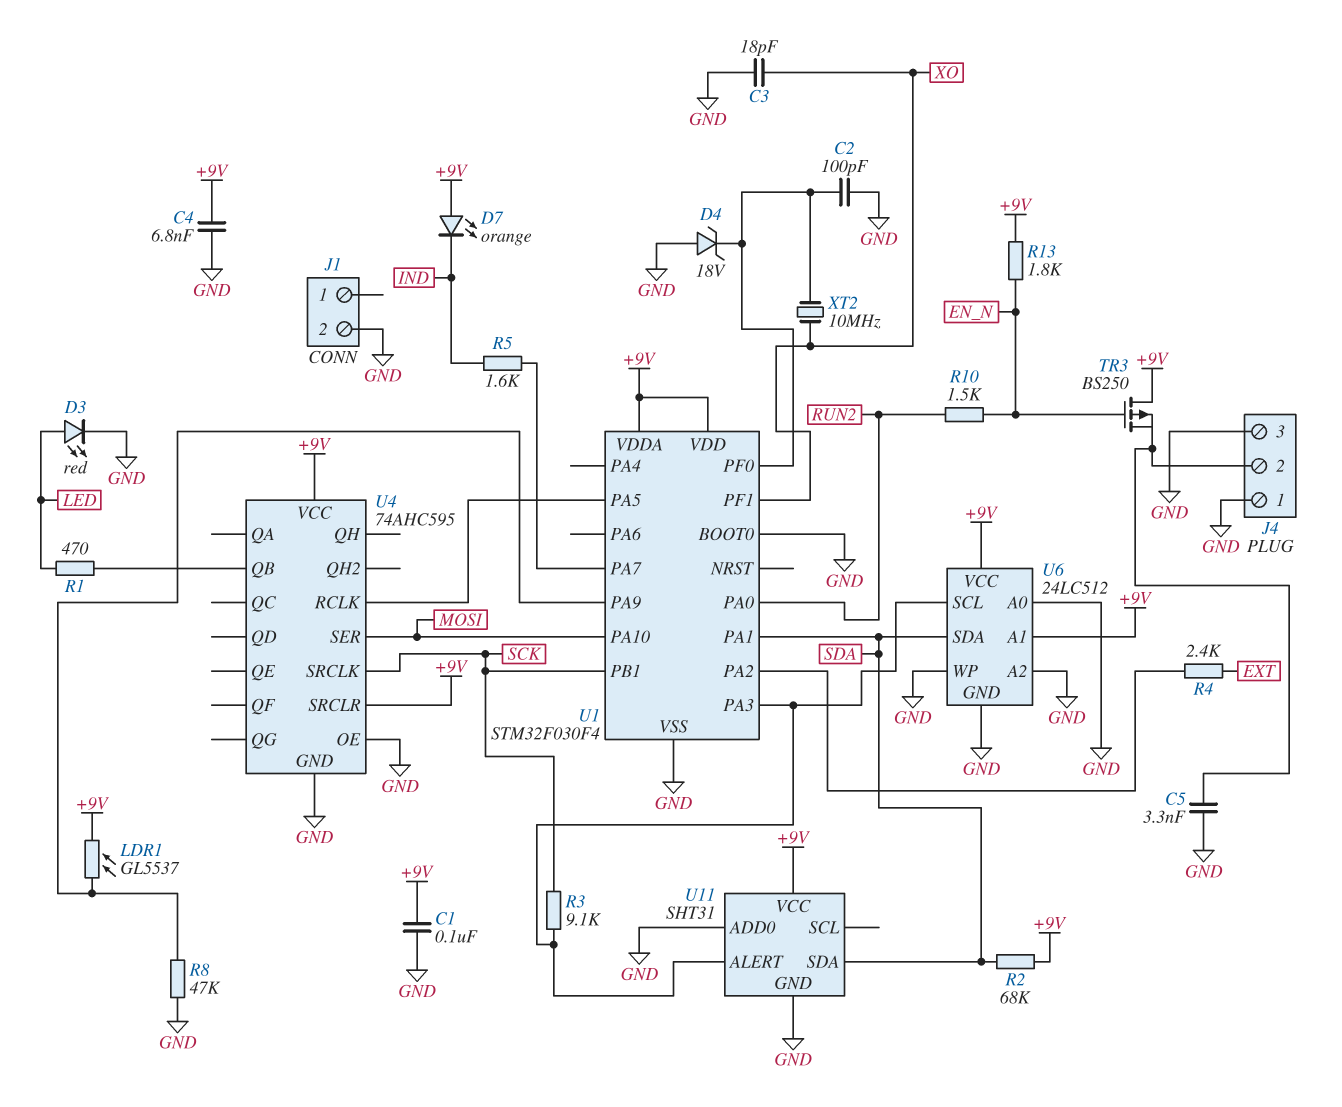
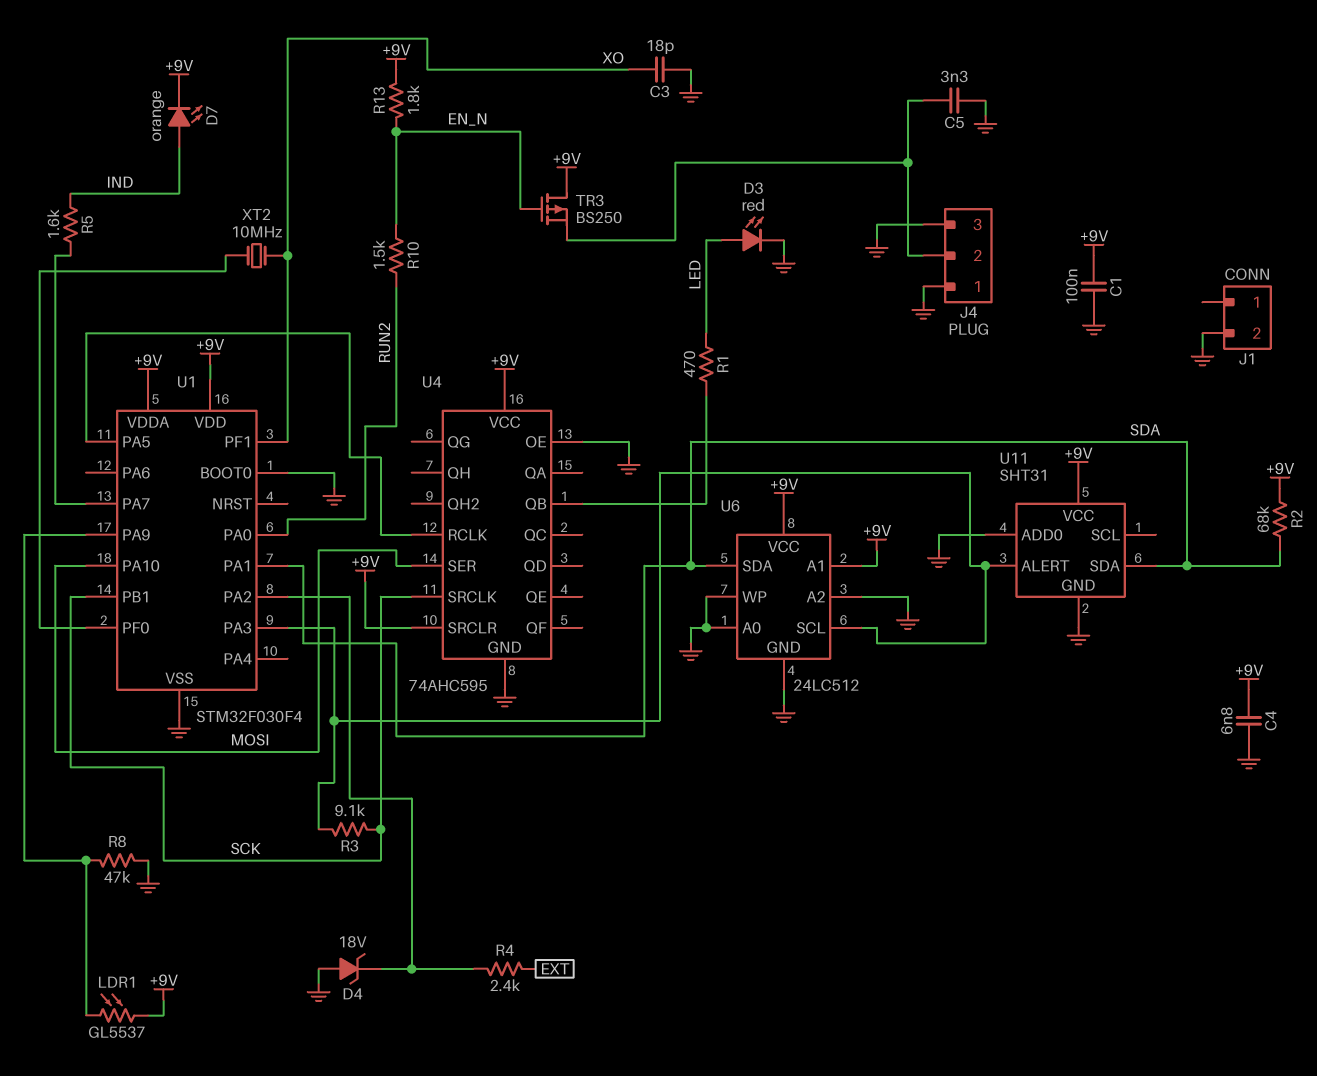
C2: 100pF (GND, U1/PF0) -> none
D4: zener 18V (A GND, K U1/PF0) -> zener 18V (A GND, K U1/PA2)
D7: LED orange (A +9V, K IND) -> LED orange (A IND, K +9V)

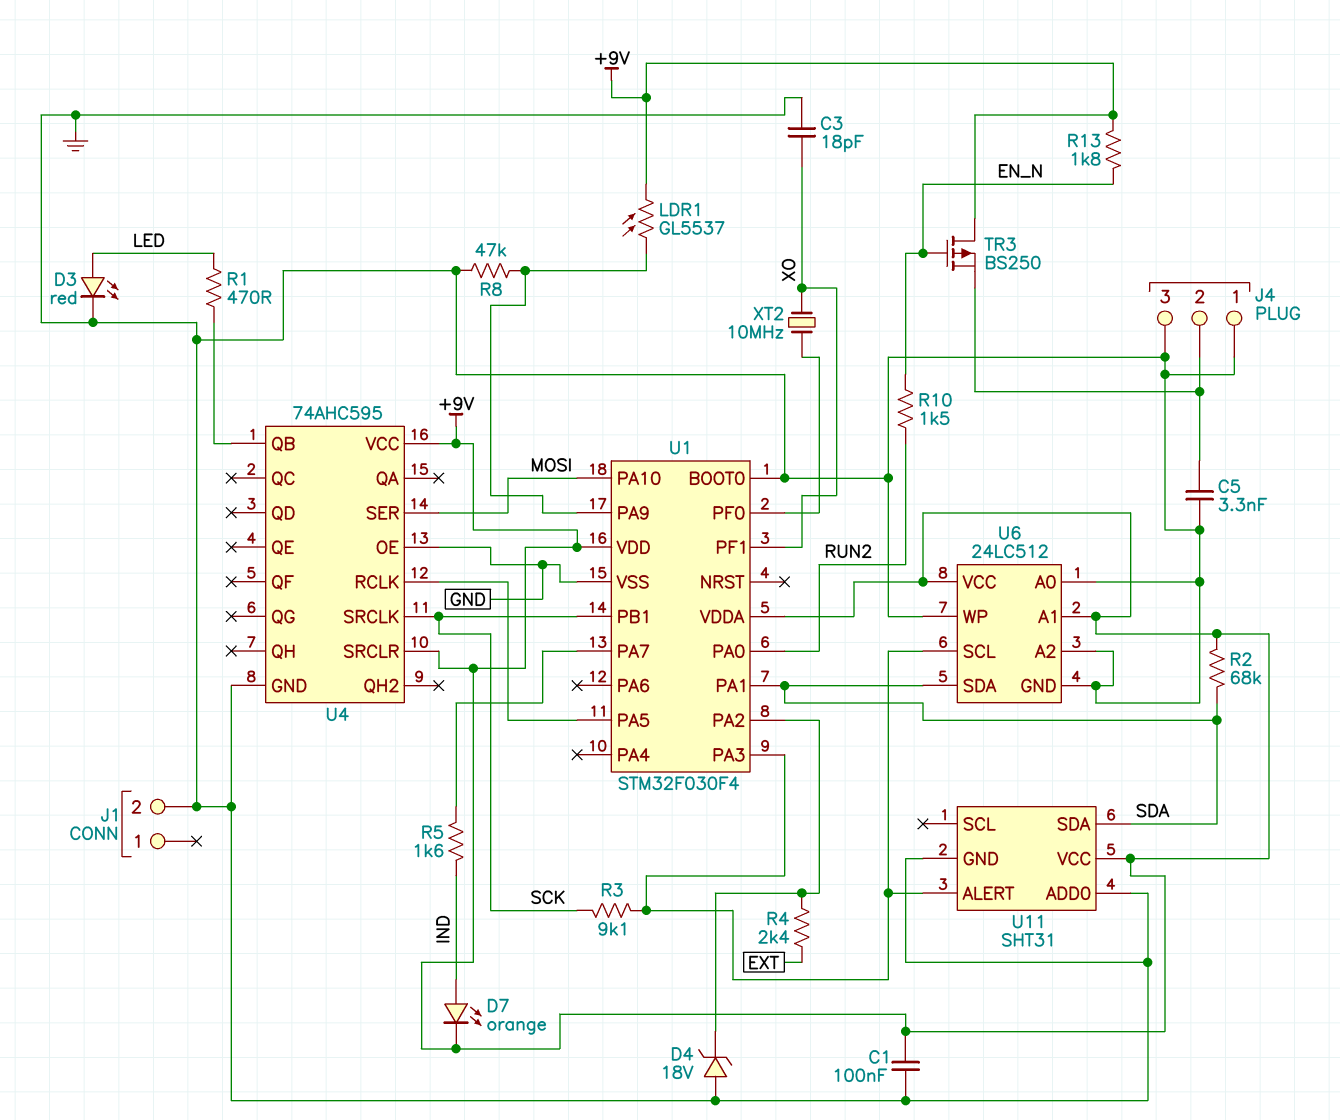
C4: 6.8nF (+9V, GND) -> none

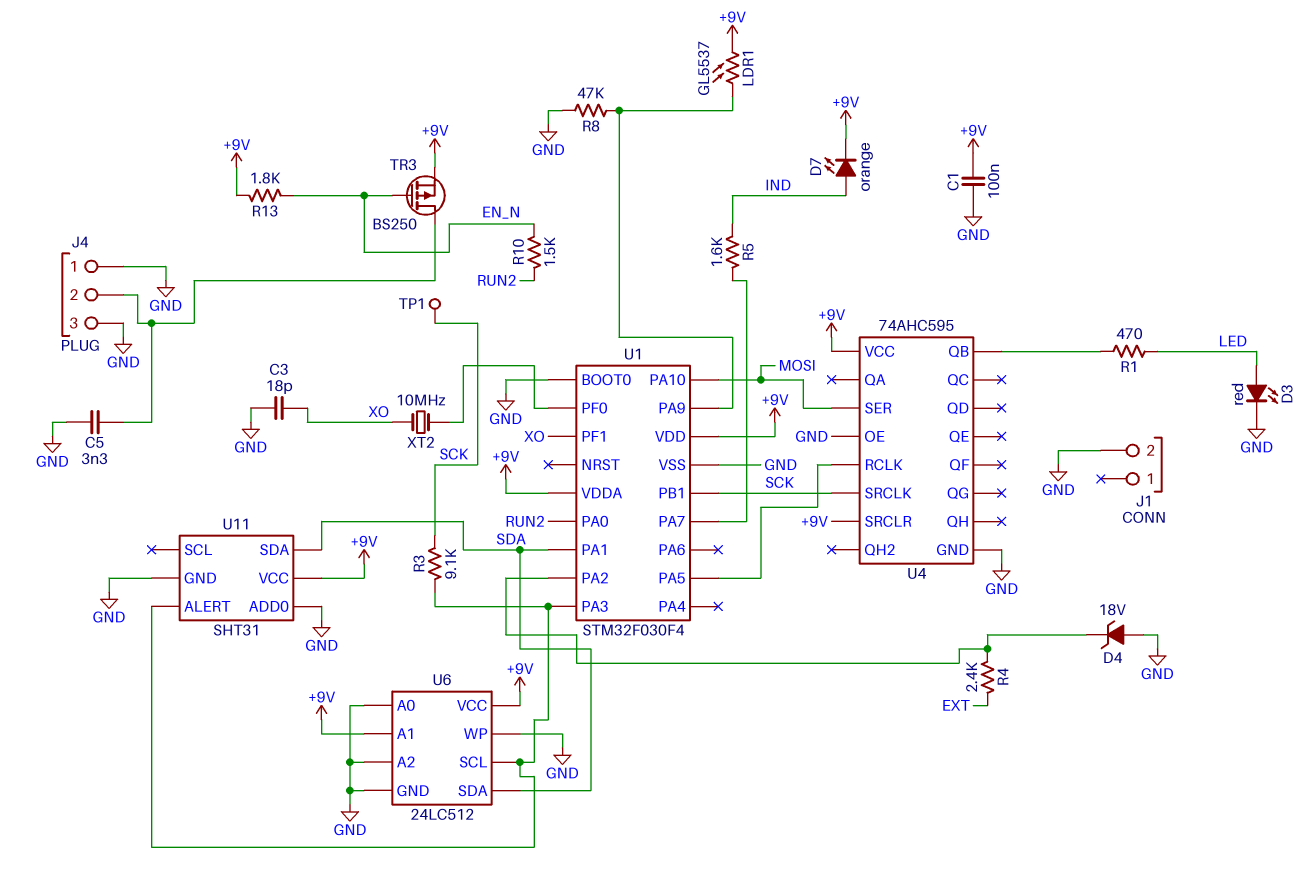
R2: 68k (+9V, SDA) -> none
TP1: none -> test point (SCK)
TR3: PMOS BS250 (G EN_N, D +9V, S J4/2) -> PMOS BS250 (G EN_N, D J4/2, S +9V)

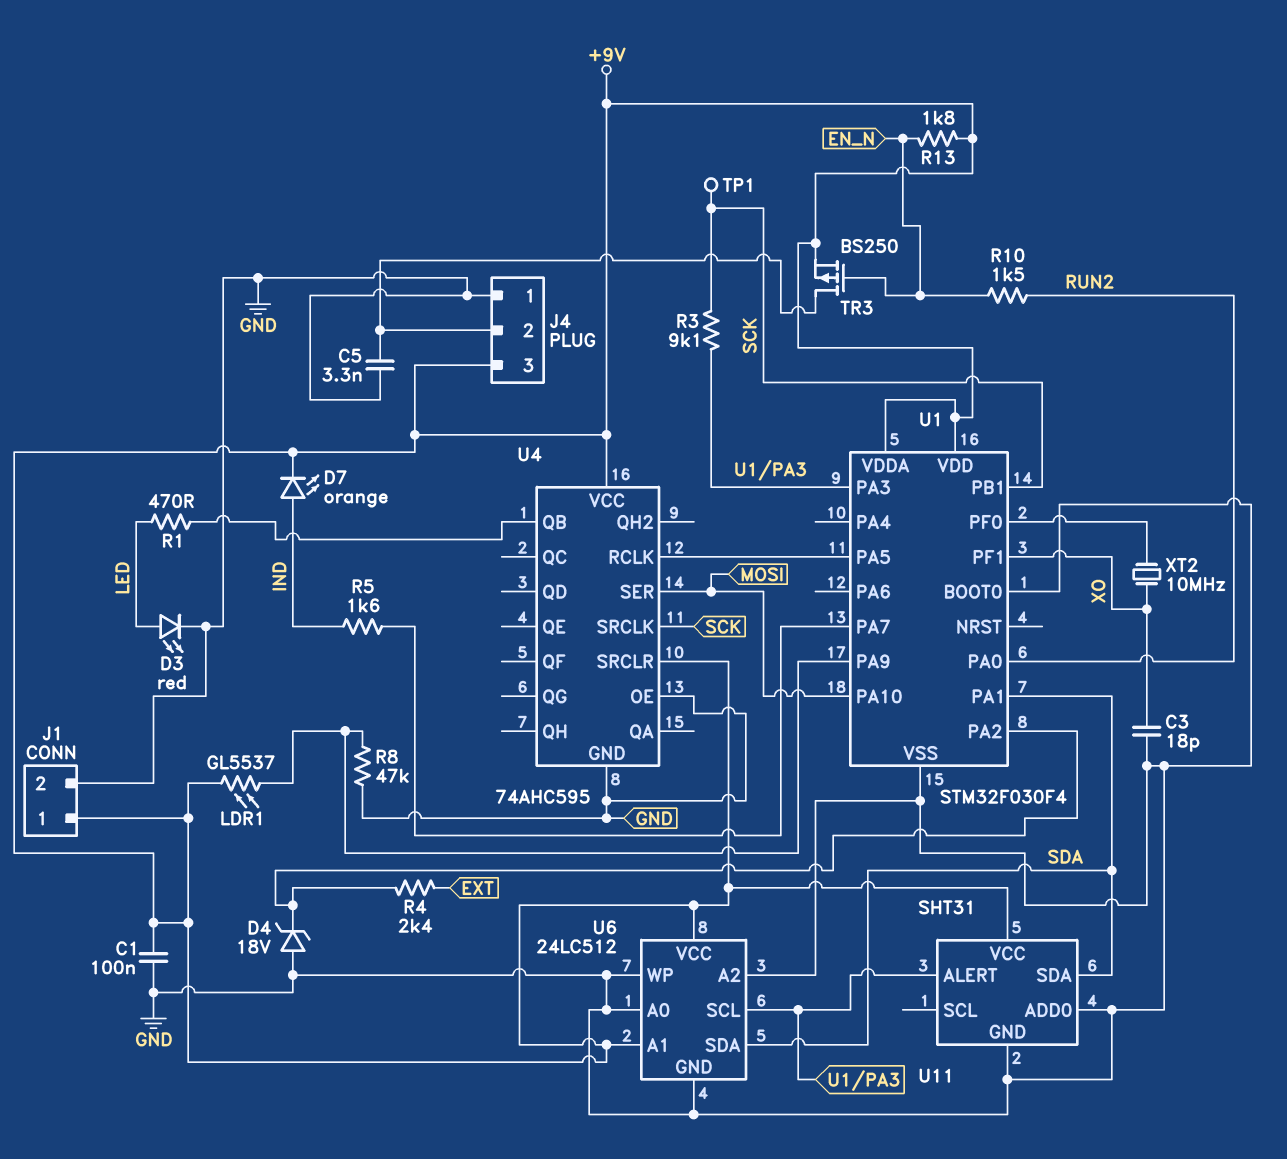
J1 pin 1: none -> +9V
J4 pin 3: GND -> +9V

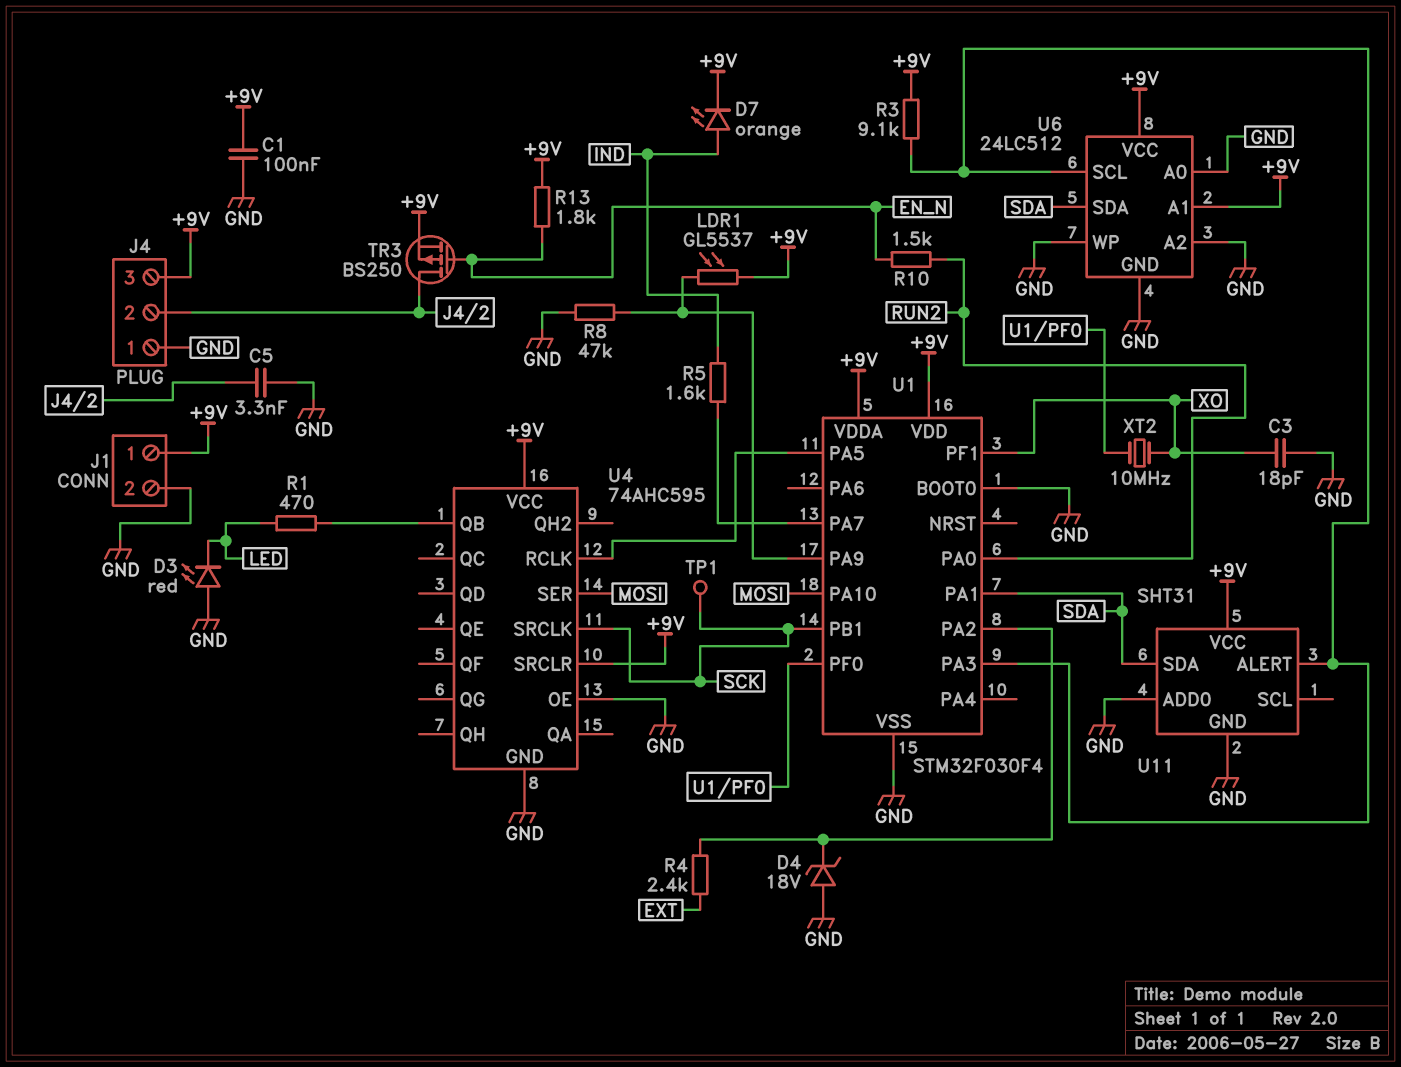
D3: LED red (A LED, K GND) -> LED red (A GND, K LED)
R3: 9.1k (SCK, U1/PA3) -> 9.1k (+9V, U1/PA3)

